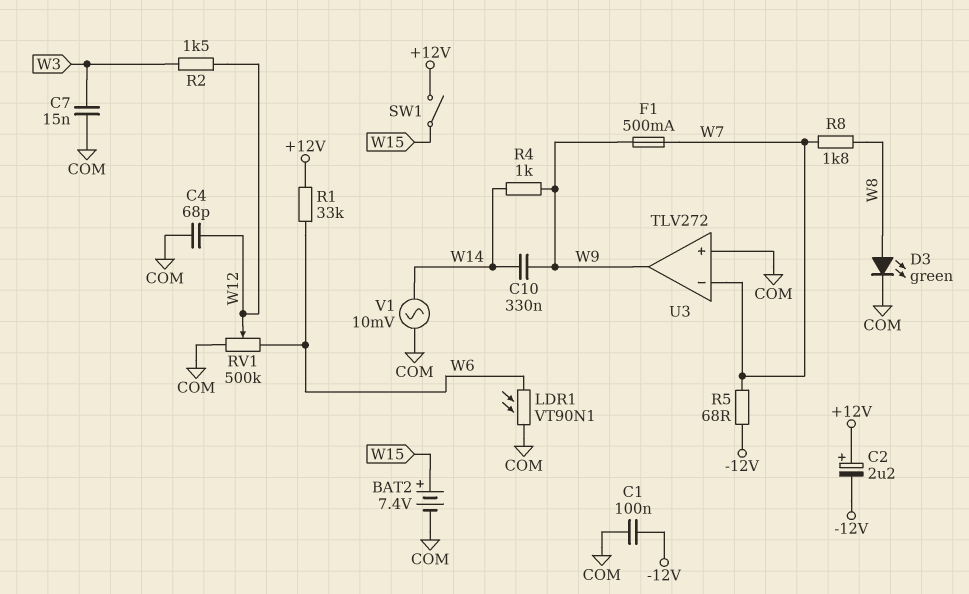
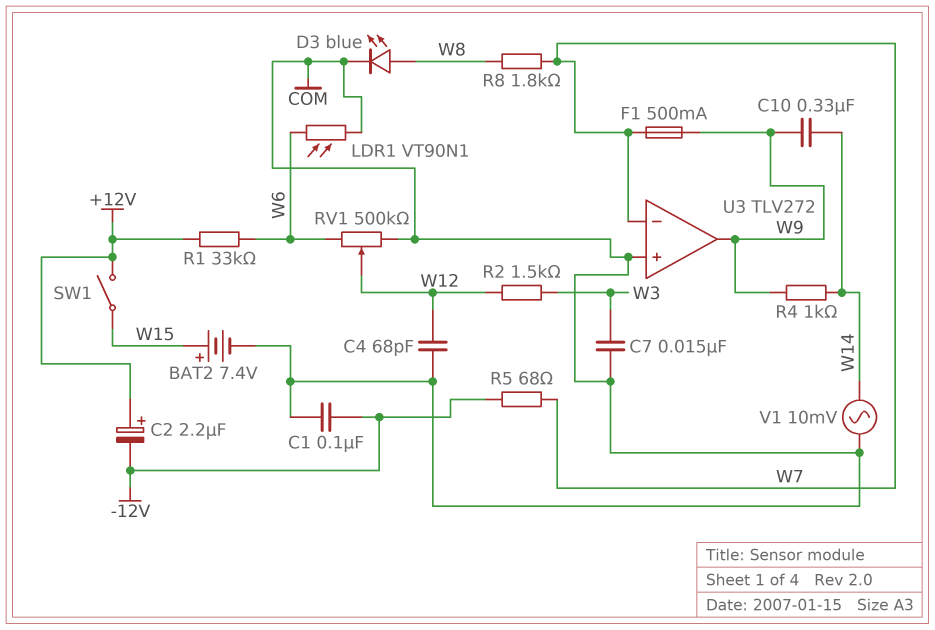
D3: LED green (A W8, K COM) -> LED blue (A W8, K COM)

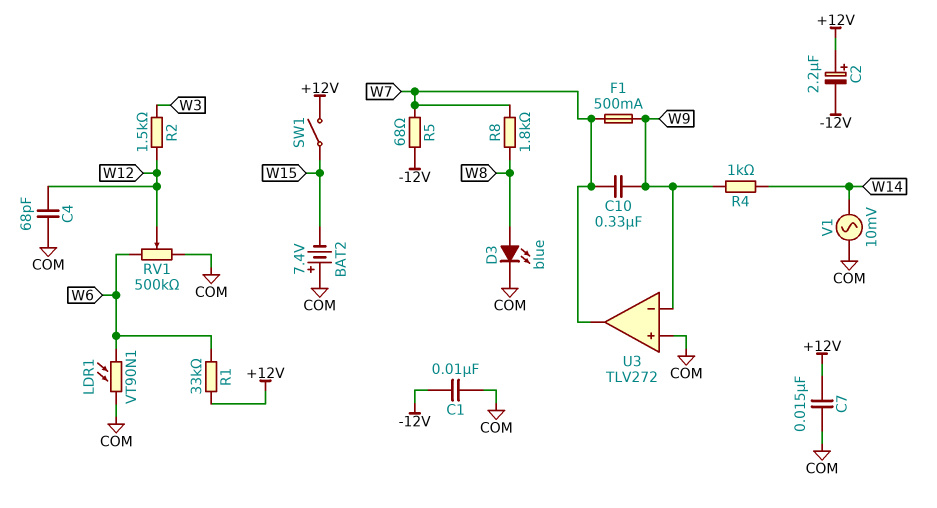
BAT2: 7.4V (plus W15, minus COM) -> 7.4V (plus COM, minus W15)
C1: 100nF (-12V, COM) -> 10nF (-12V, COM)
C7: 15nF (COM, W3) -> 15nF (+12V, COM)
C10: 330nF (W9, W14) -> 330nF (W7, W9)
U3 pin in-: W7 -> W9
U3 pin out: W9 -> W7

